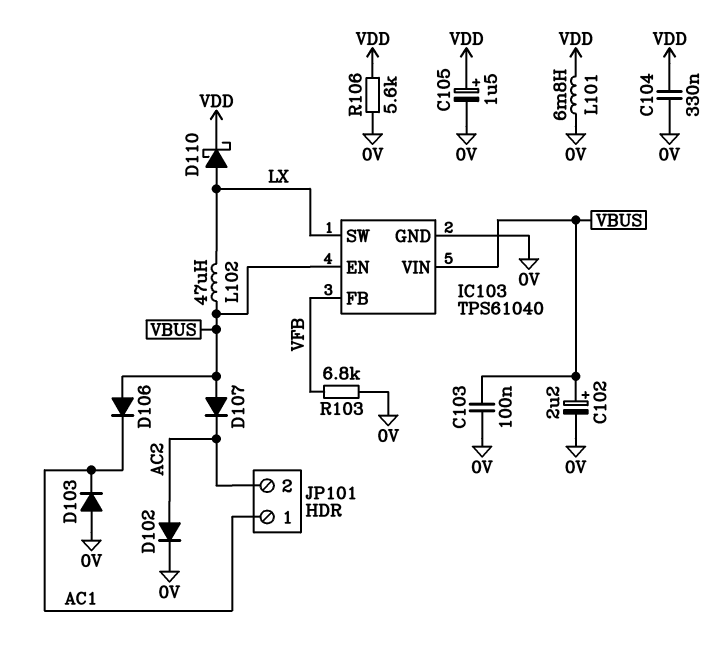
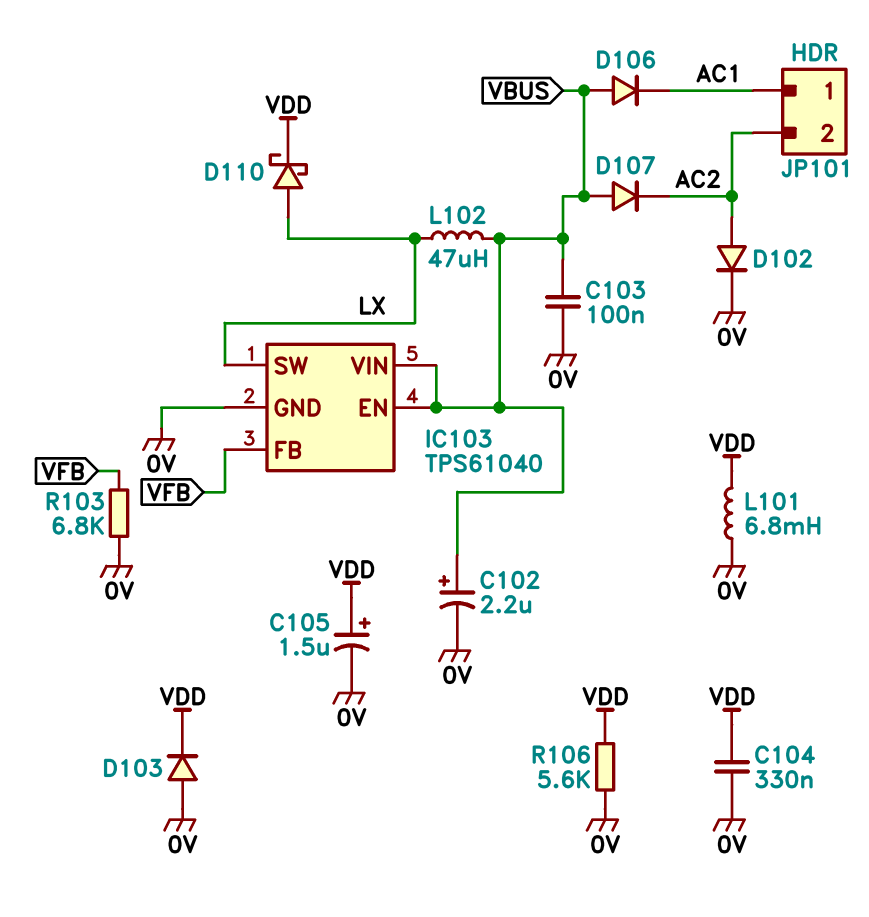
D103: diode (A 0V, K AC1) -> diode (A 0V, K VDD)

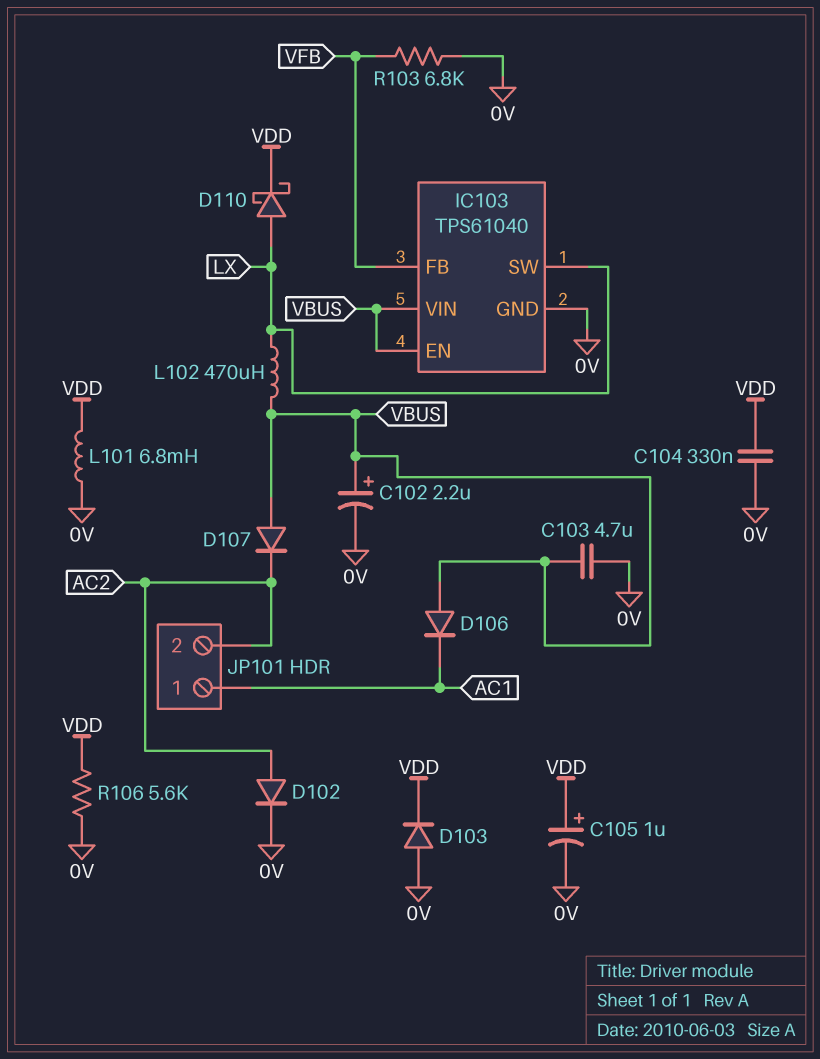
C103: 100nF (0V, VBUS) -> 4.7uF (0V, VBUS)
C105: 1.5uF (plus VDD, minus 0V) -> 1uF (plus VDD, minus 0V)
L102: 47uH (LX, VBUS) -> 470uH (LX, VBUS)

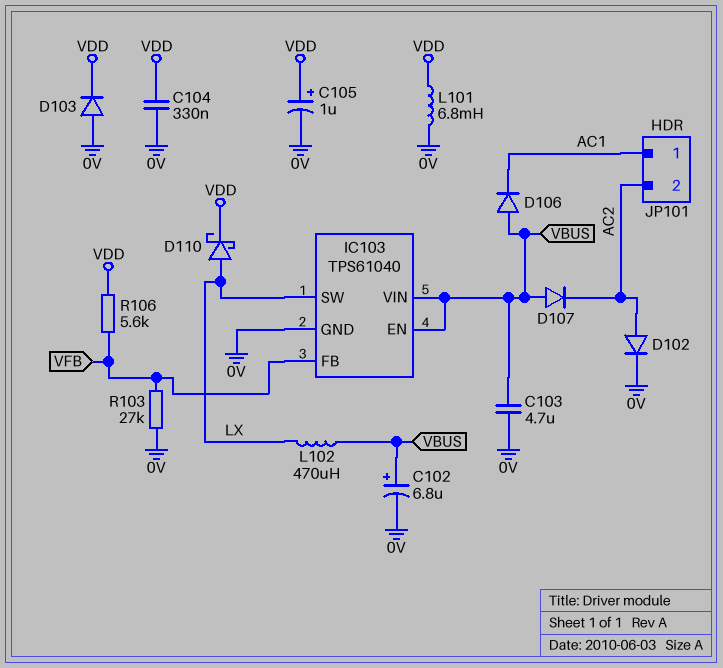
C102: 2.2uF (plus VBUS, minus 0V) -> 6.8uF (plus VBUS, minus 0V)
R103: 6.8k (0V, VFB) -> 27k (0V, VFB)
R106: 5.6k (0V, VDD) -> 5.6k (VDD, VFB)

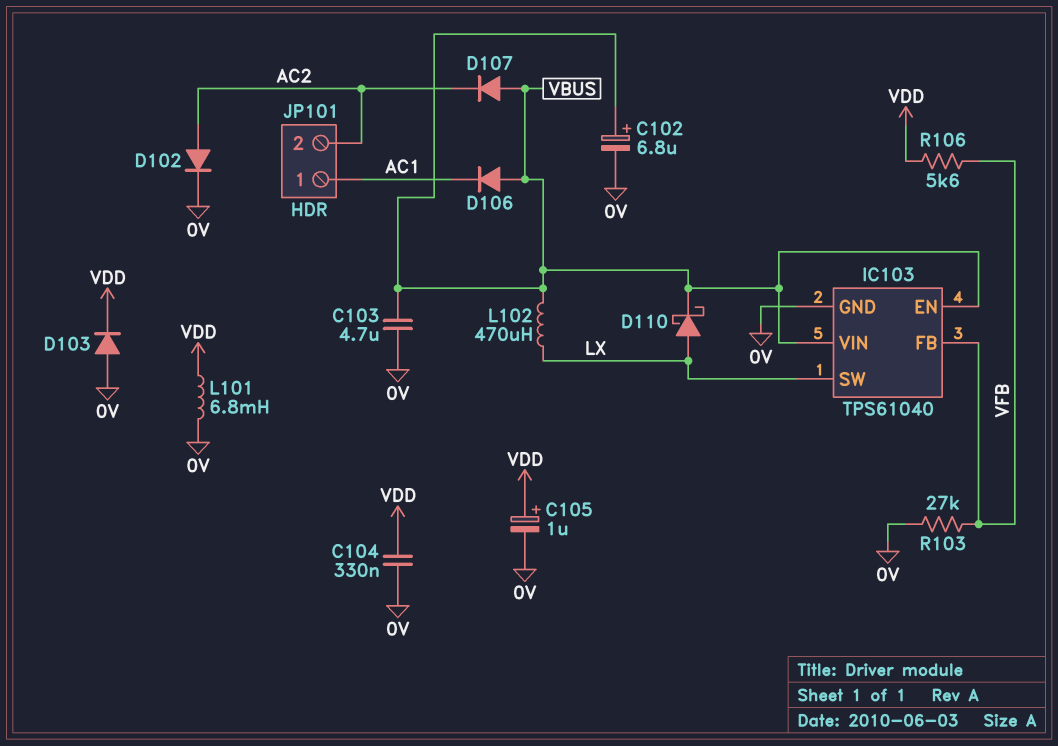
D110: schottky (A LX, K VDD) -> schottky (A LX, K VBUS)

